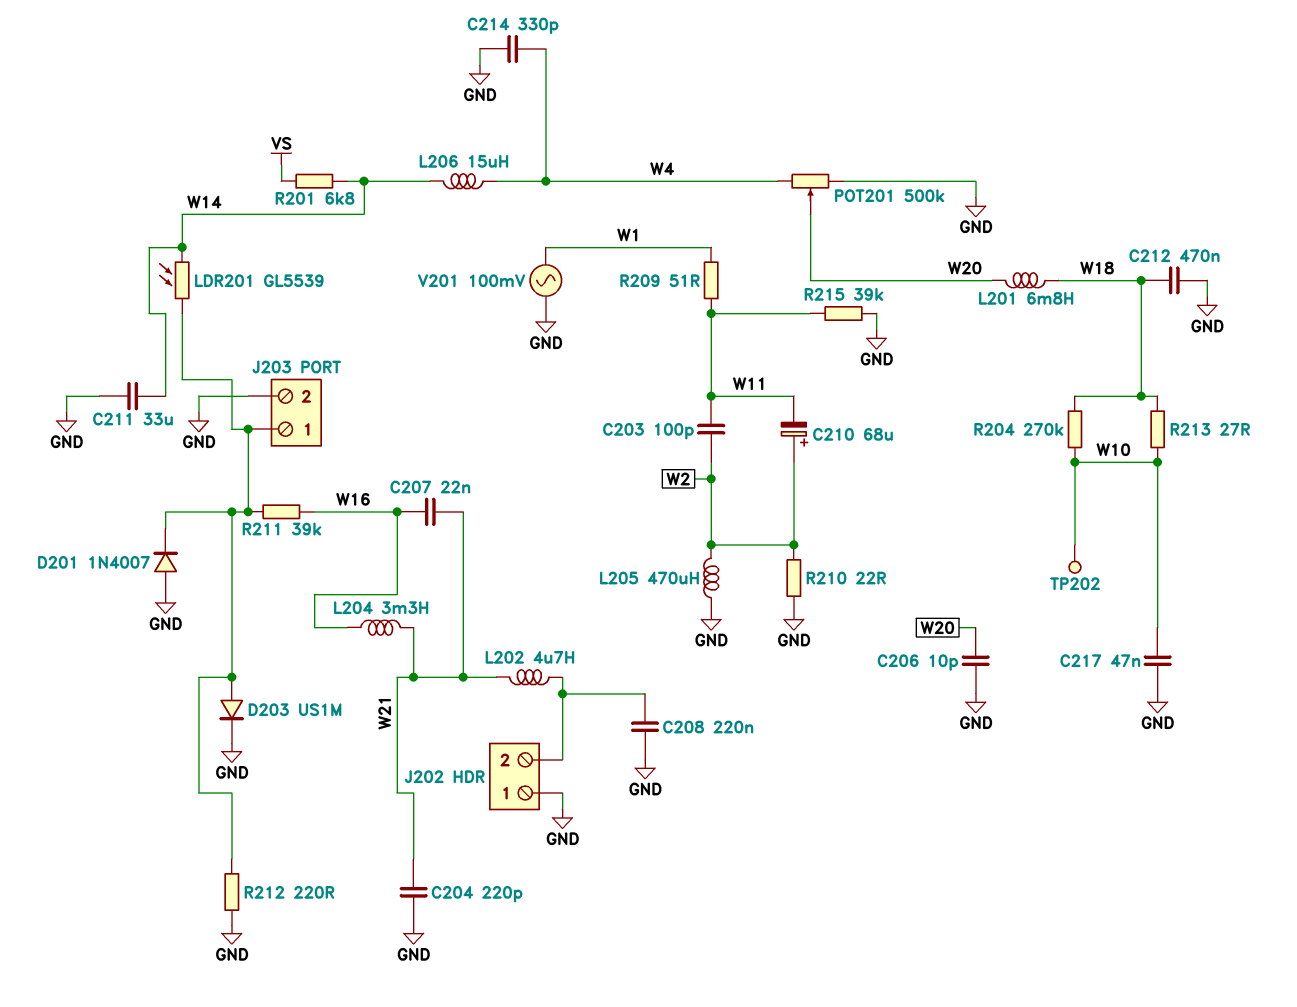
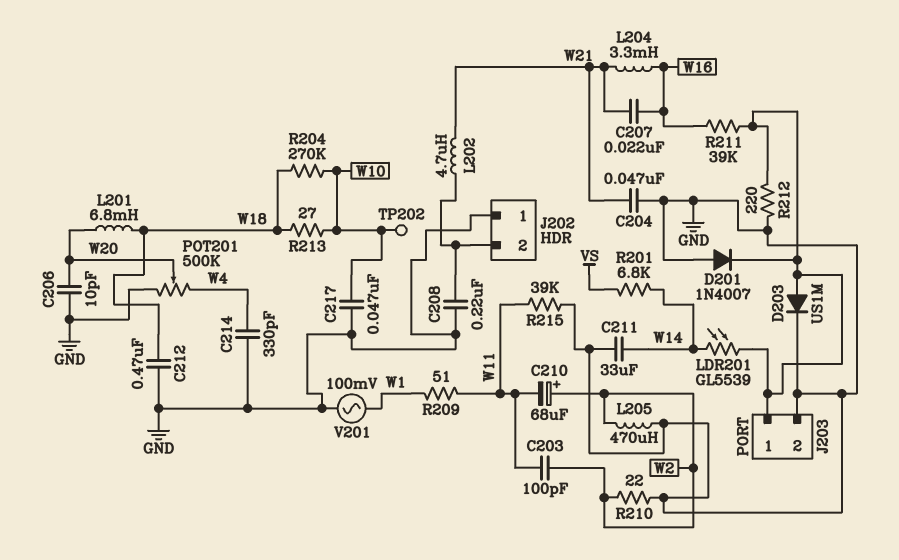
C204: 220pF (GND, W21) -> 47nF (GND, W21)
L206: 15uH (W4, W14) -> none

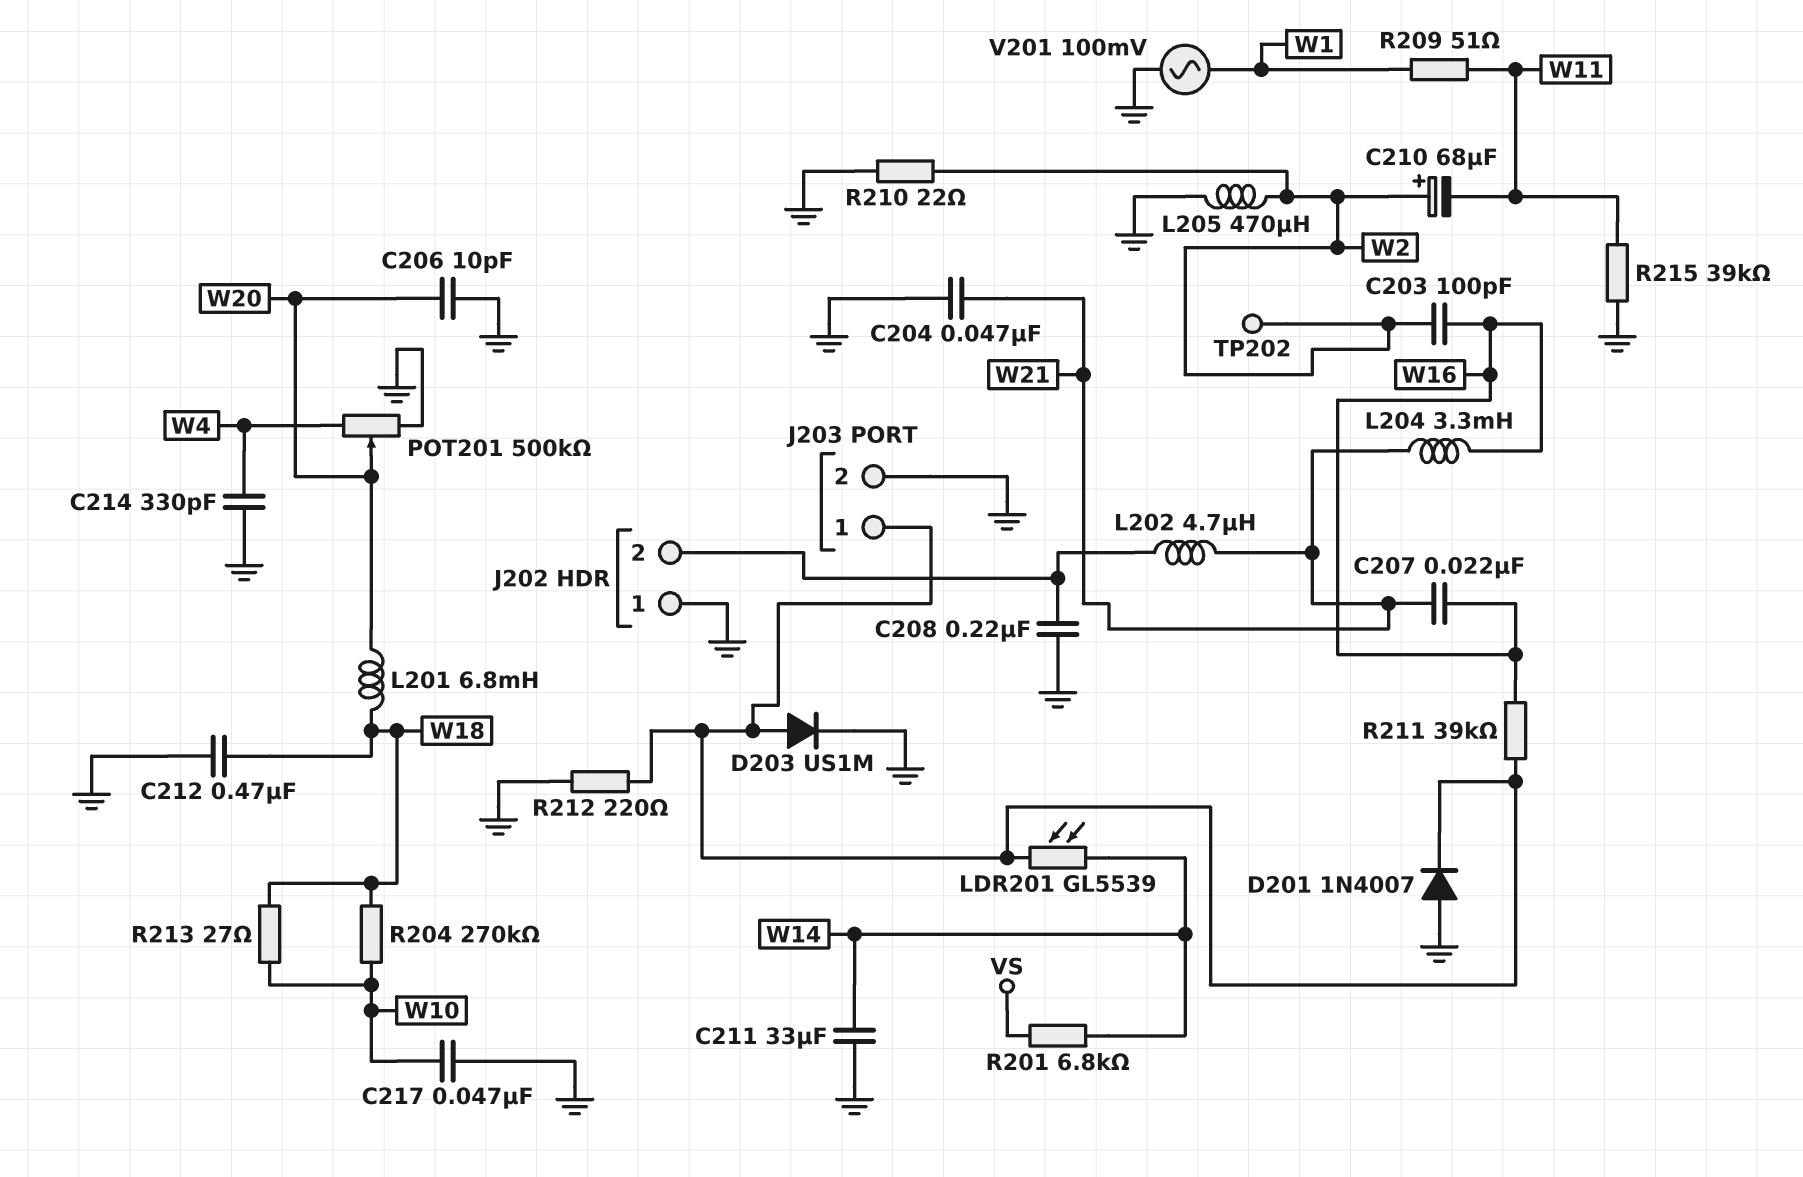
C203: 100pF (W2, W11) -> 100pF (W2, W16)
TP202: test point (W10) -> test point (W2)

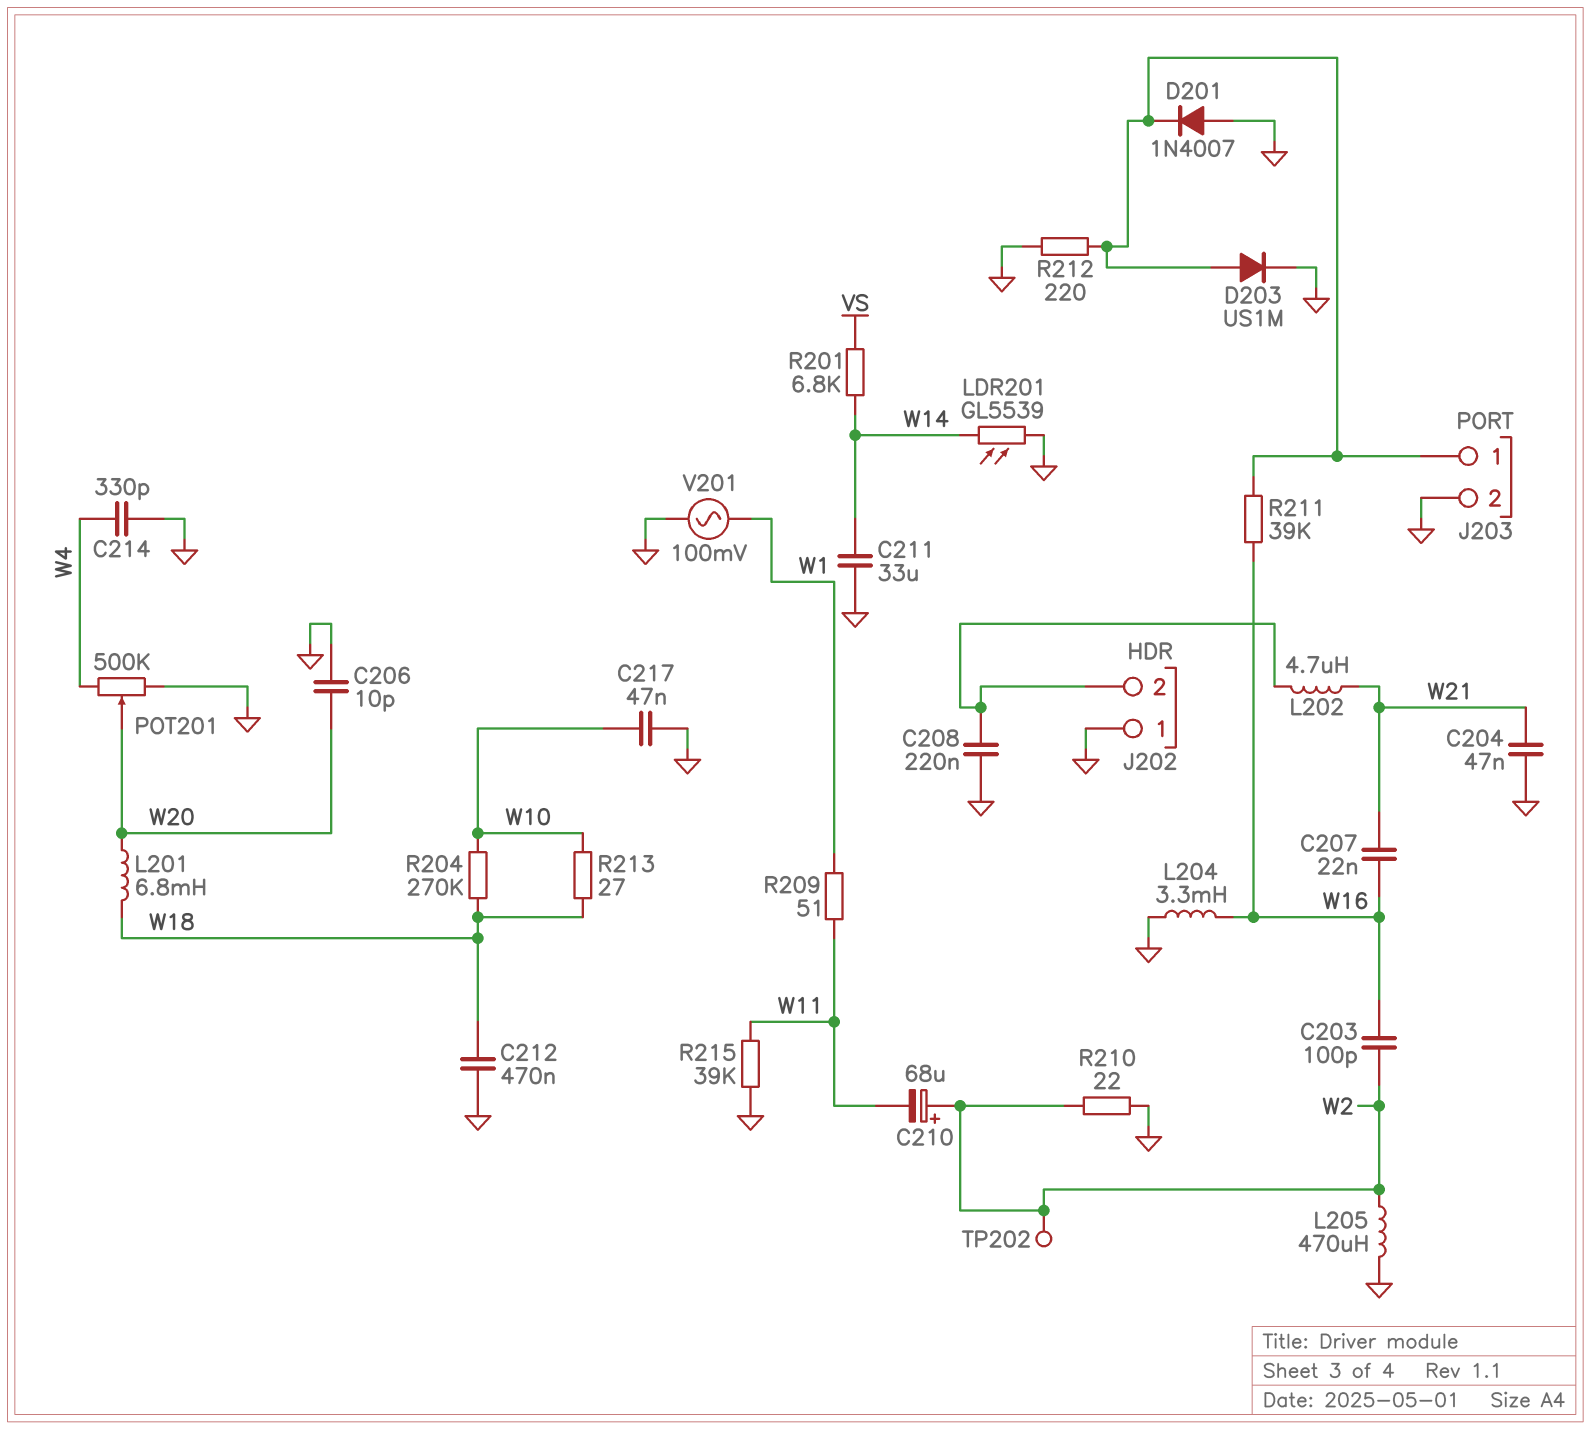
L204: 3.3mH (W16, W21) -> 3.3mH (GND, W16)
LDR201: GL5539 (J203/1, W14) -> GL5539 (GND, W14)

